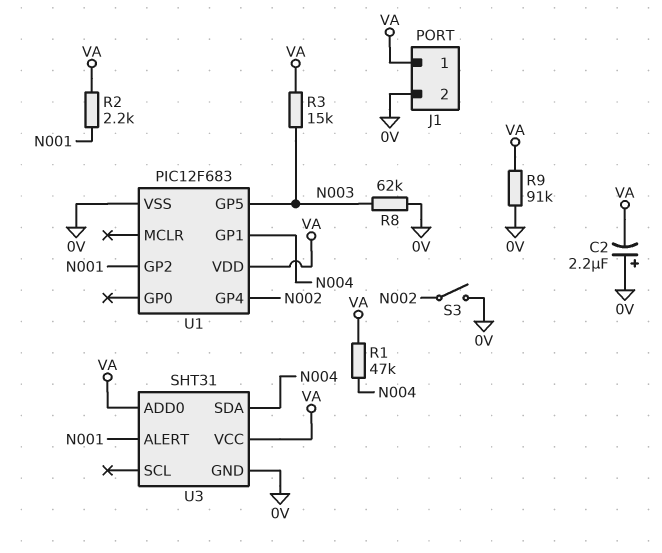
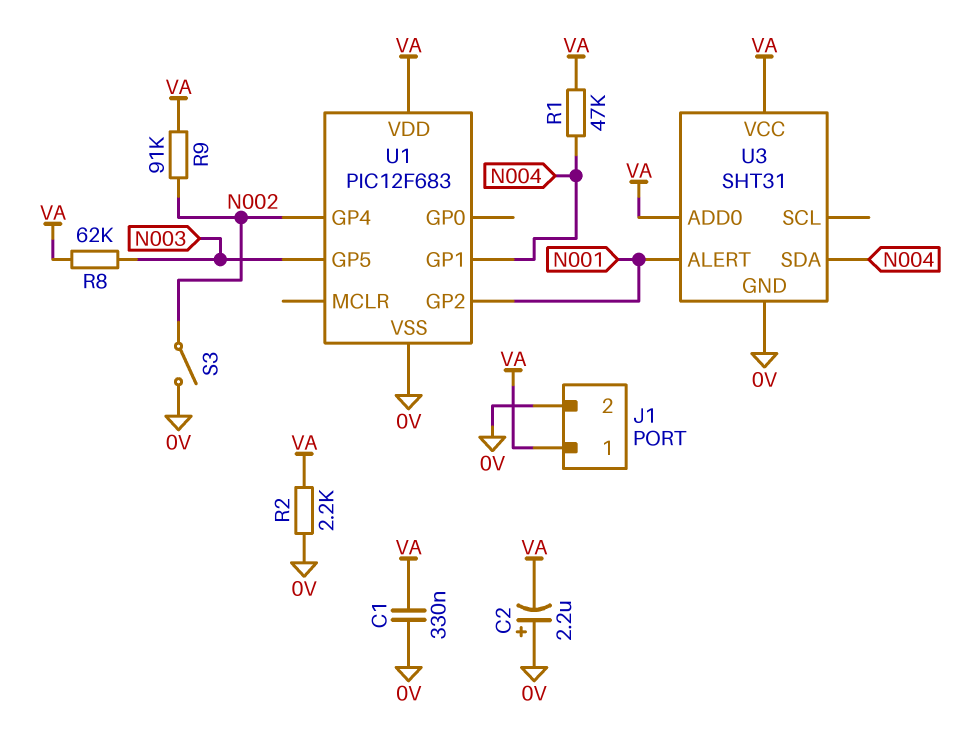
C1: none -> 330nF (0V, VA)
R2: 2.2k (N001, VA) -> 2.2k (0V, VA)
R3: 15k (N003, VA) -> none
R8: 62k (0V, N003) -> 62k (N003, VA)
R9: 91k (0V, VA) -> 91k (N002, VA)

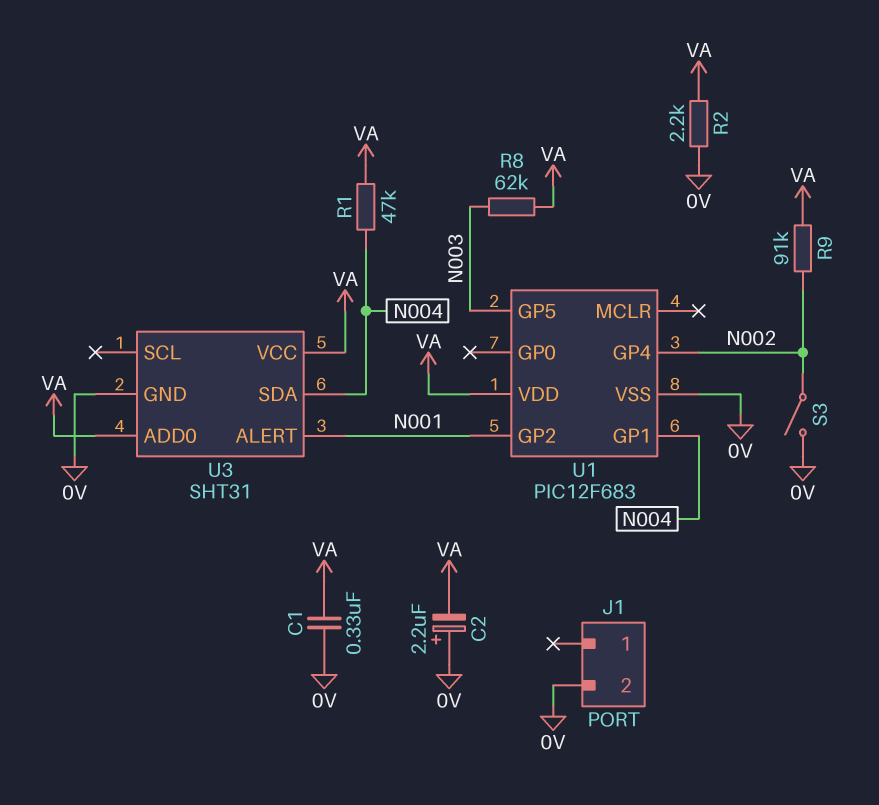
J1 pin 1: VA -> none

